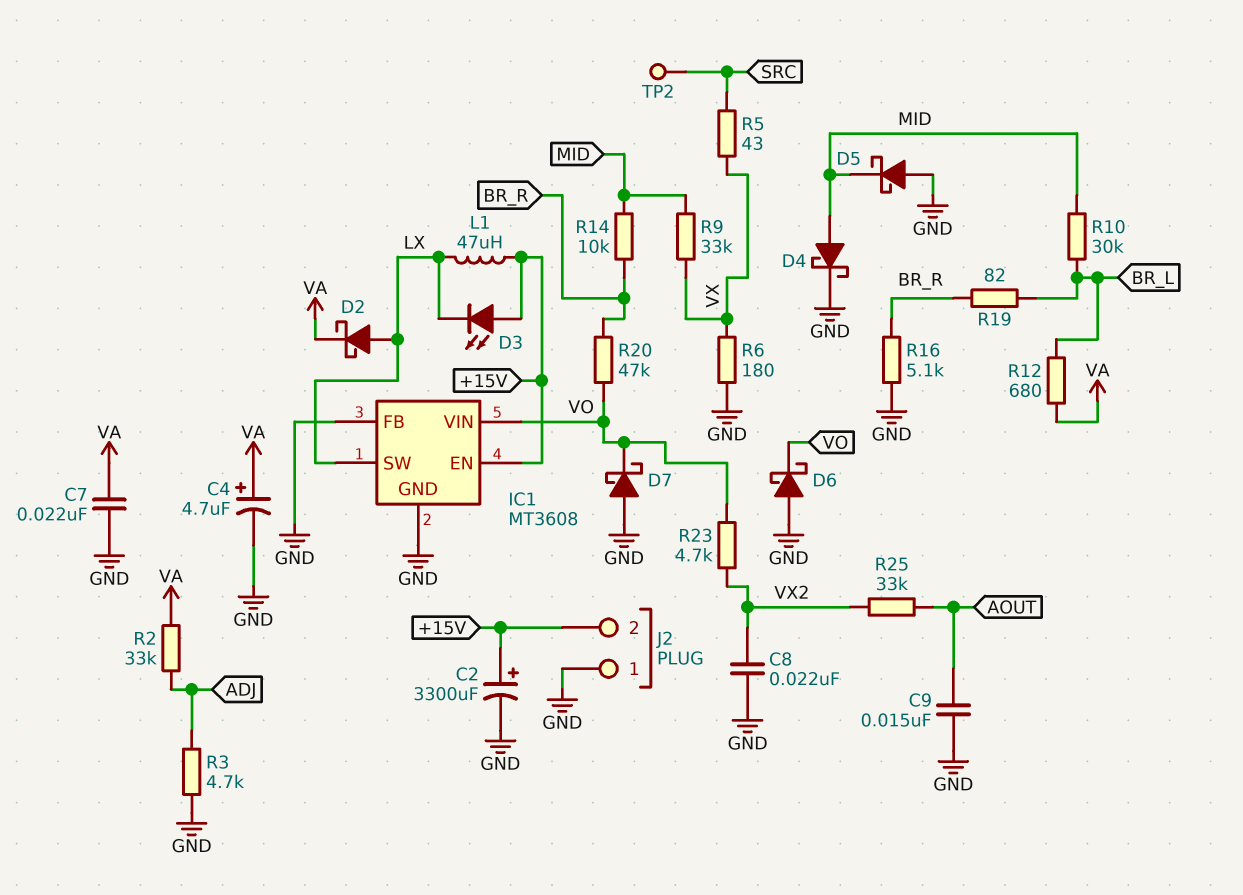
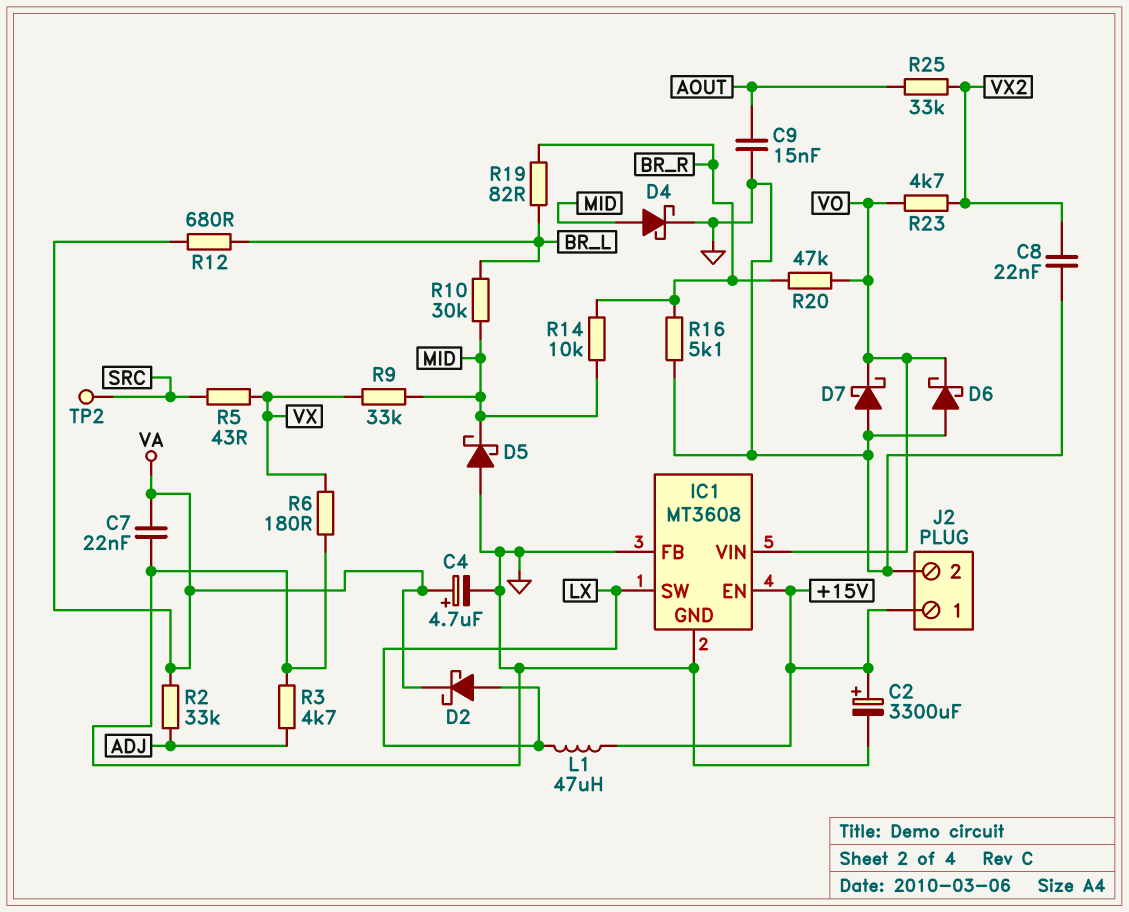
D3: LED (A +15V, K LX) -> none
J2 pin 1: GND -> +15V
J2 pin 2: +15V -> GND

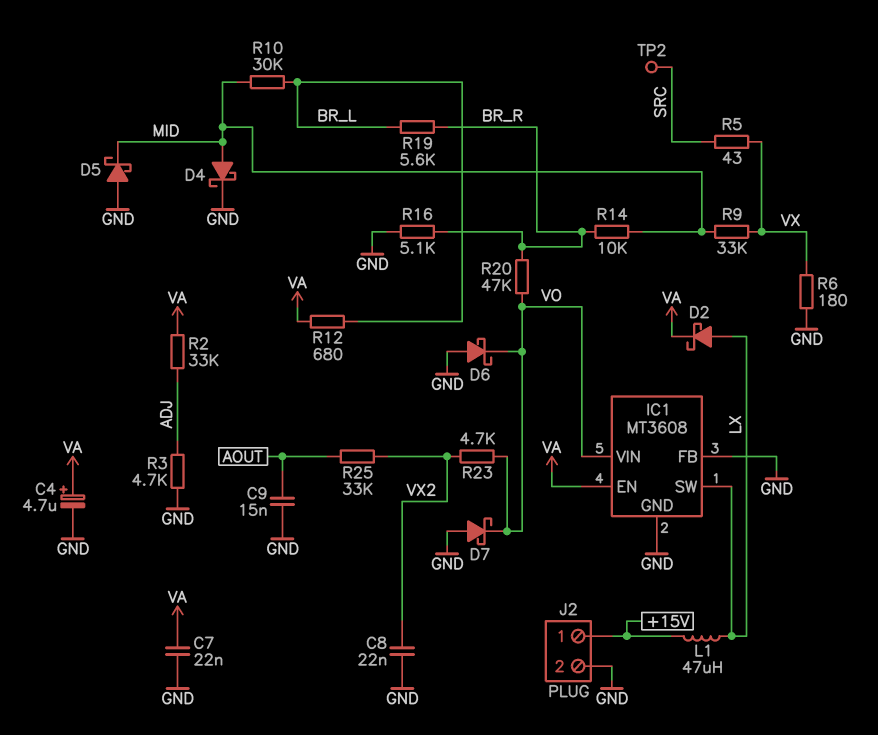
C2: 3300uF (plus +15V, minus GND) -> none
IC1 pin EN: +15V -> VA
R19: 82 (BR_L, BR_R) -> 5.6k (BR_L, BR_R)

